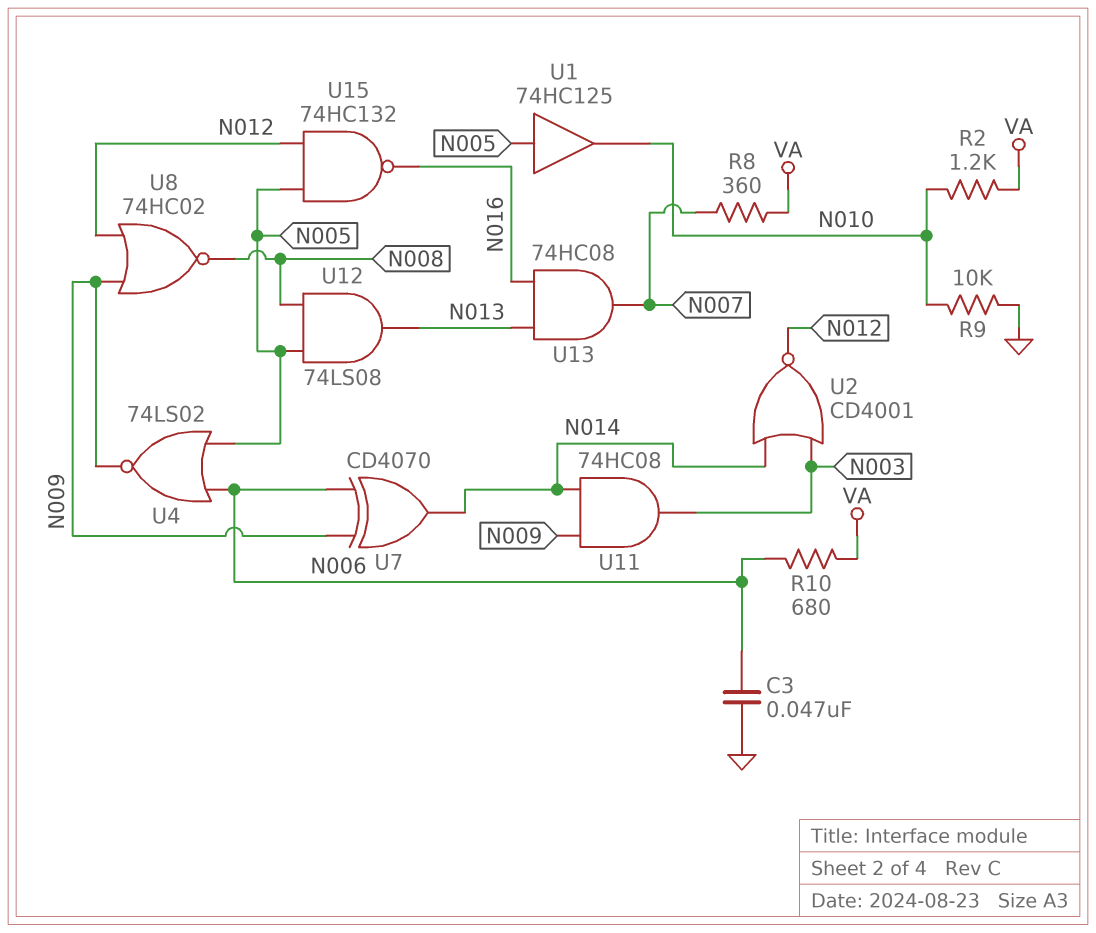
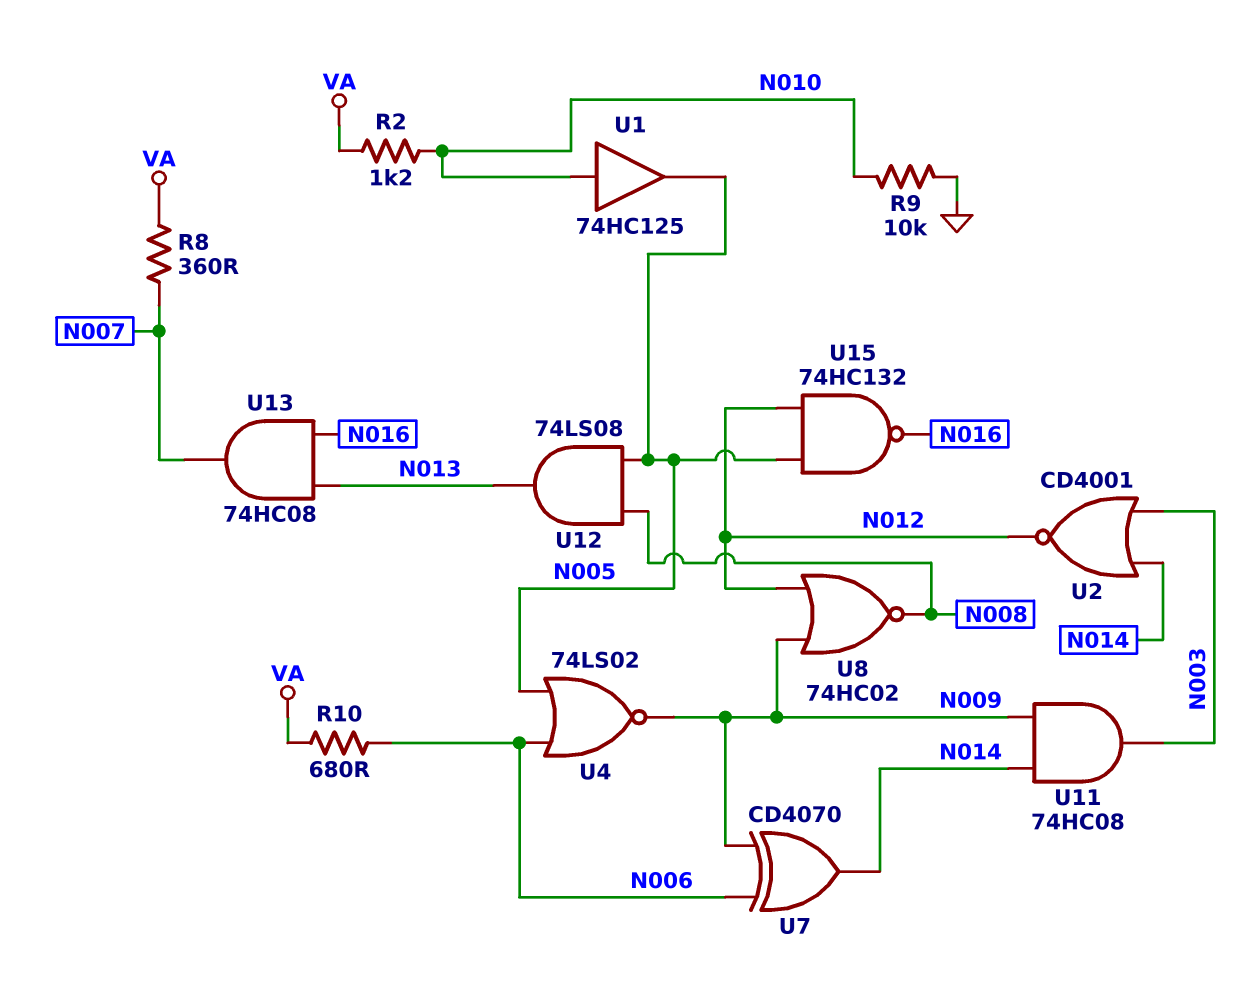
C3: 47nF (GND, N006) -> none
U1: buffer 74HC125 (in N005, out N010) -> buffer 74HC125 (in N010, out N005)

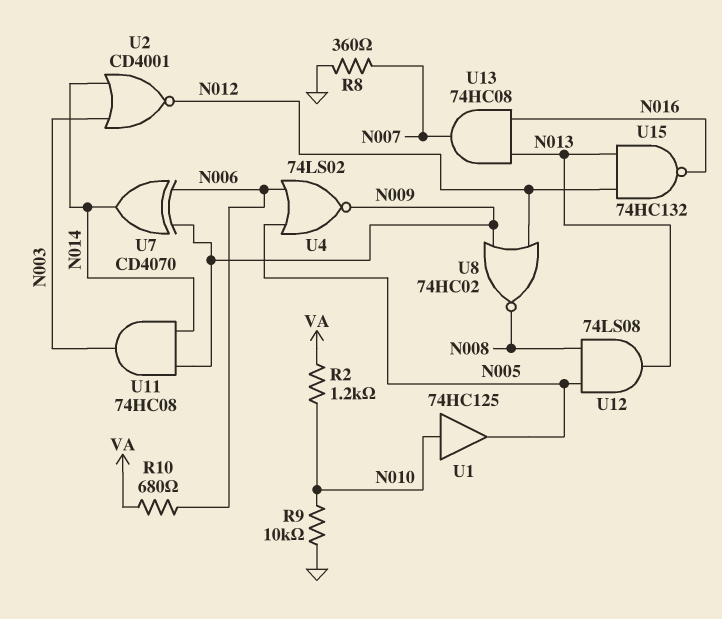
R8: 360 (N007, VA) -> 360 (GND, N007)
U15: NAND 74HC132 (in N005, in N012, out N016) -> NAND 74HC132 (in N012, in N013, out N016)

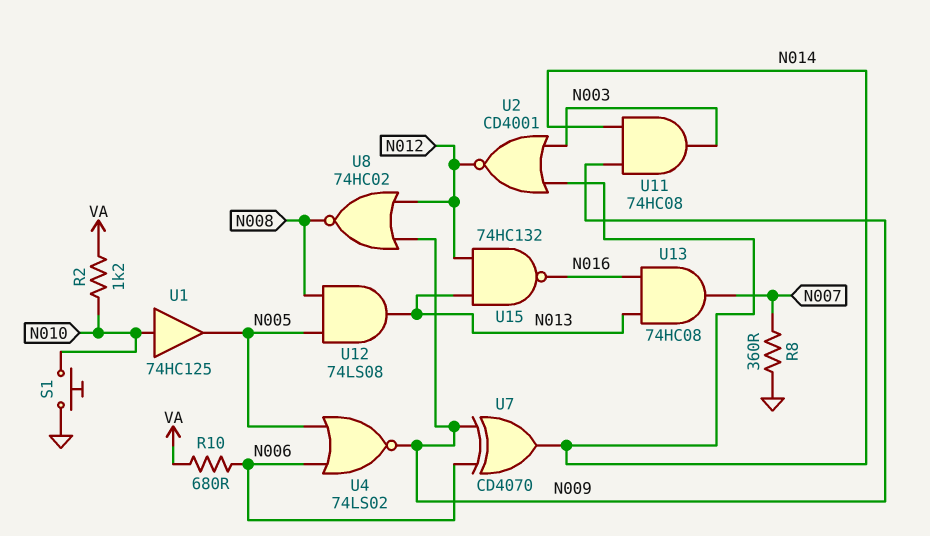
R9: 10k (GND, N010) -> none
S1: none -> button (GND, N010)

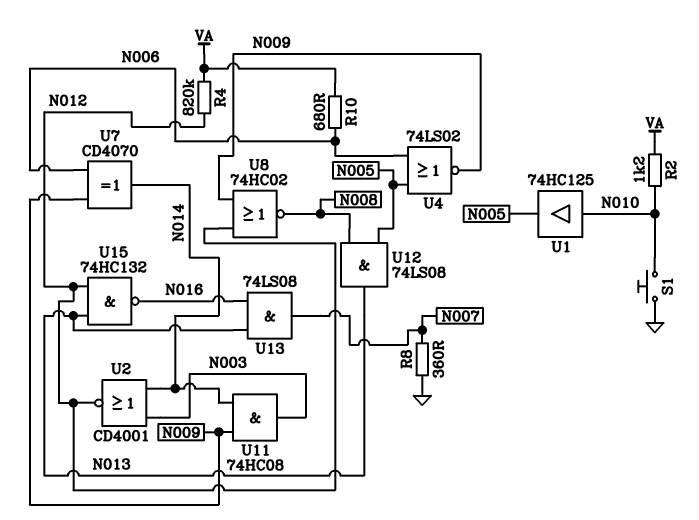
R4: none -> 820k (N012, VA)
U13: AND 74HC08 (in N013, in N016, out N007) -> AND 74LS08 (in N013, in N016, out N007)

